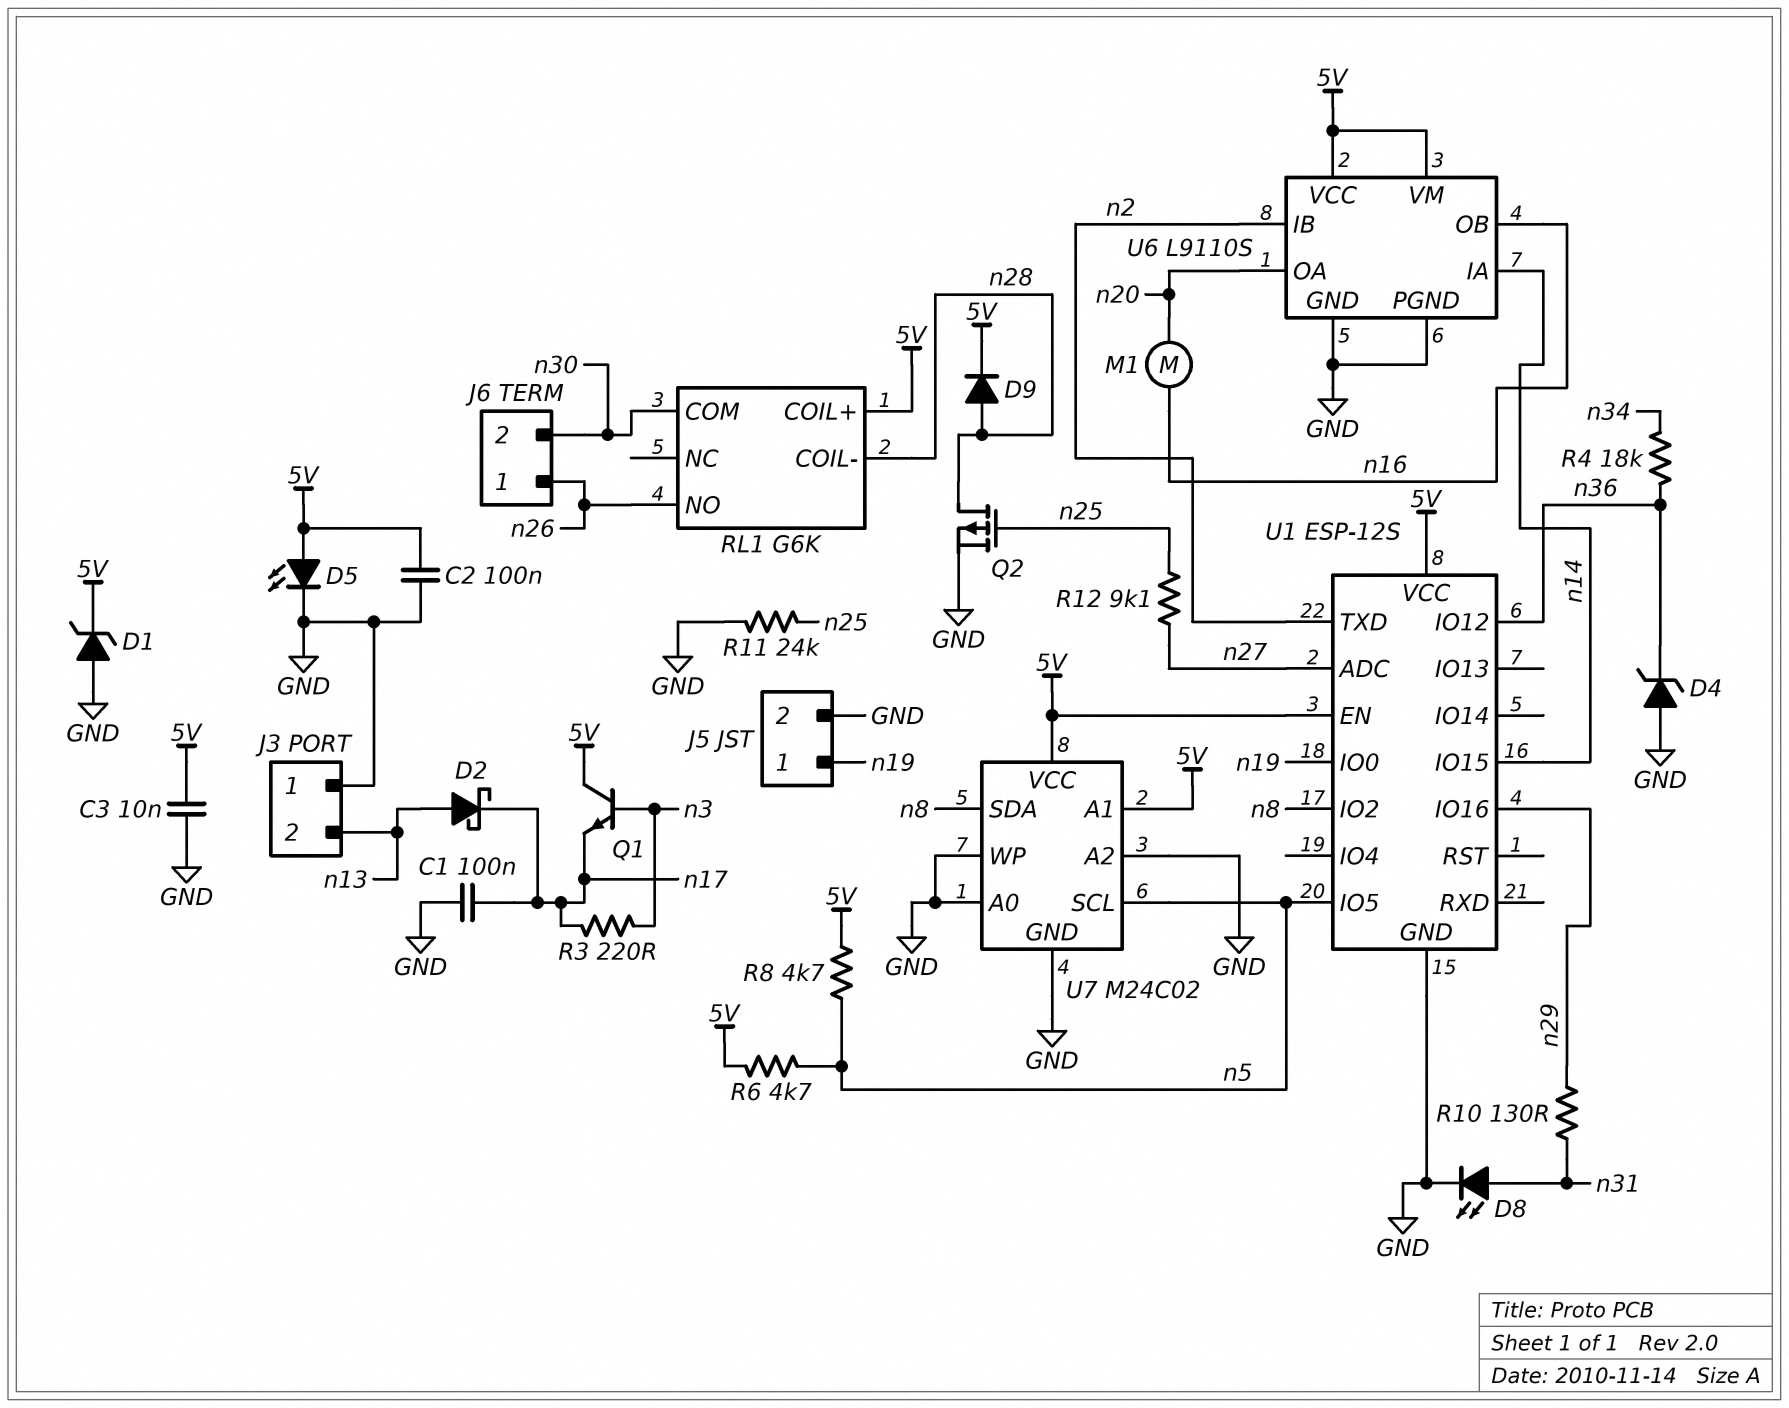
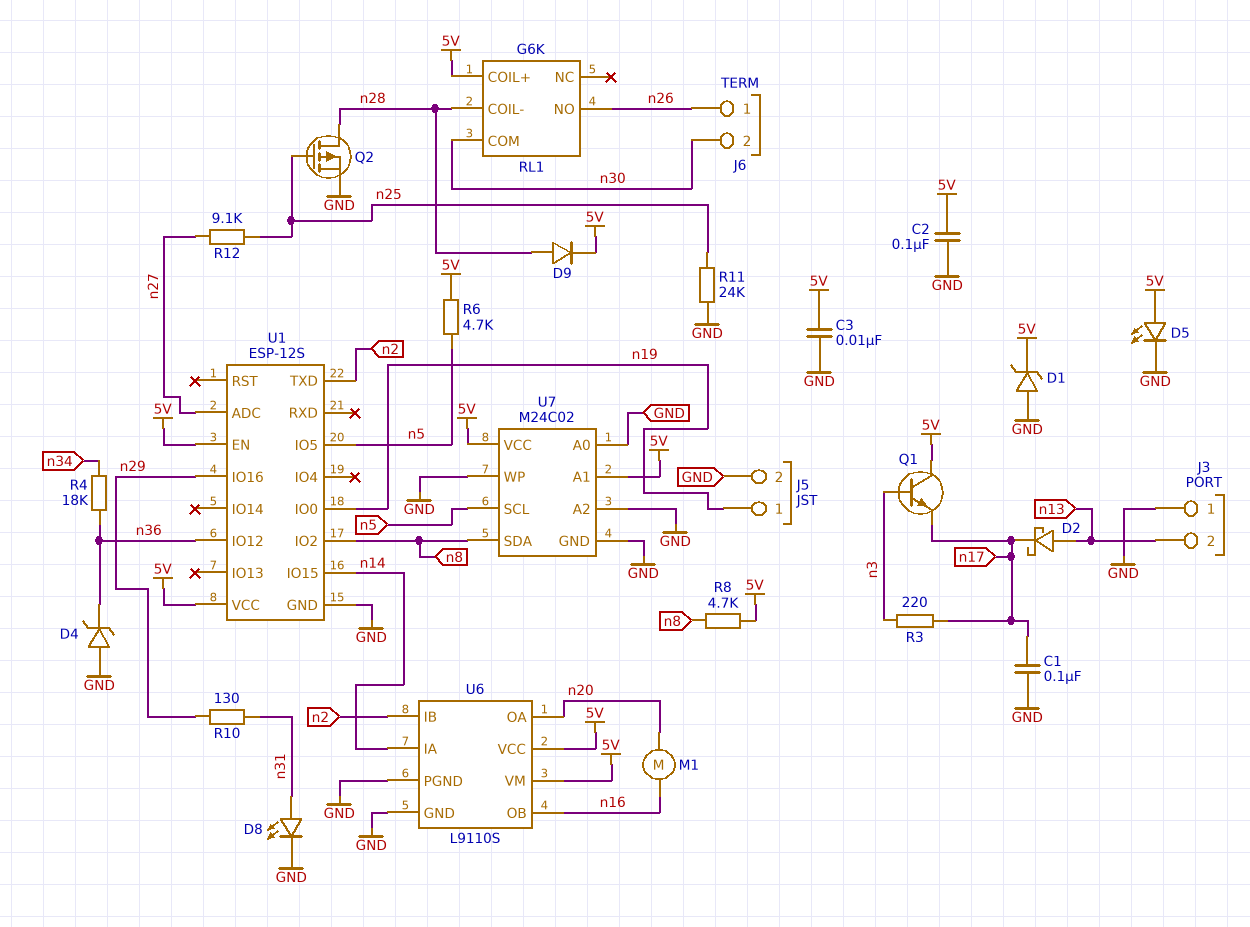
R8: 4.7k (5V, n5) -> 4.7k (5V, n8)

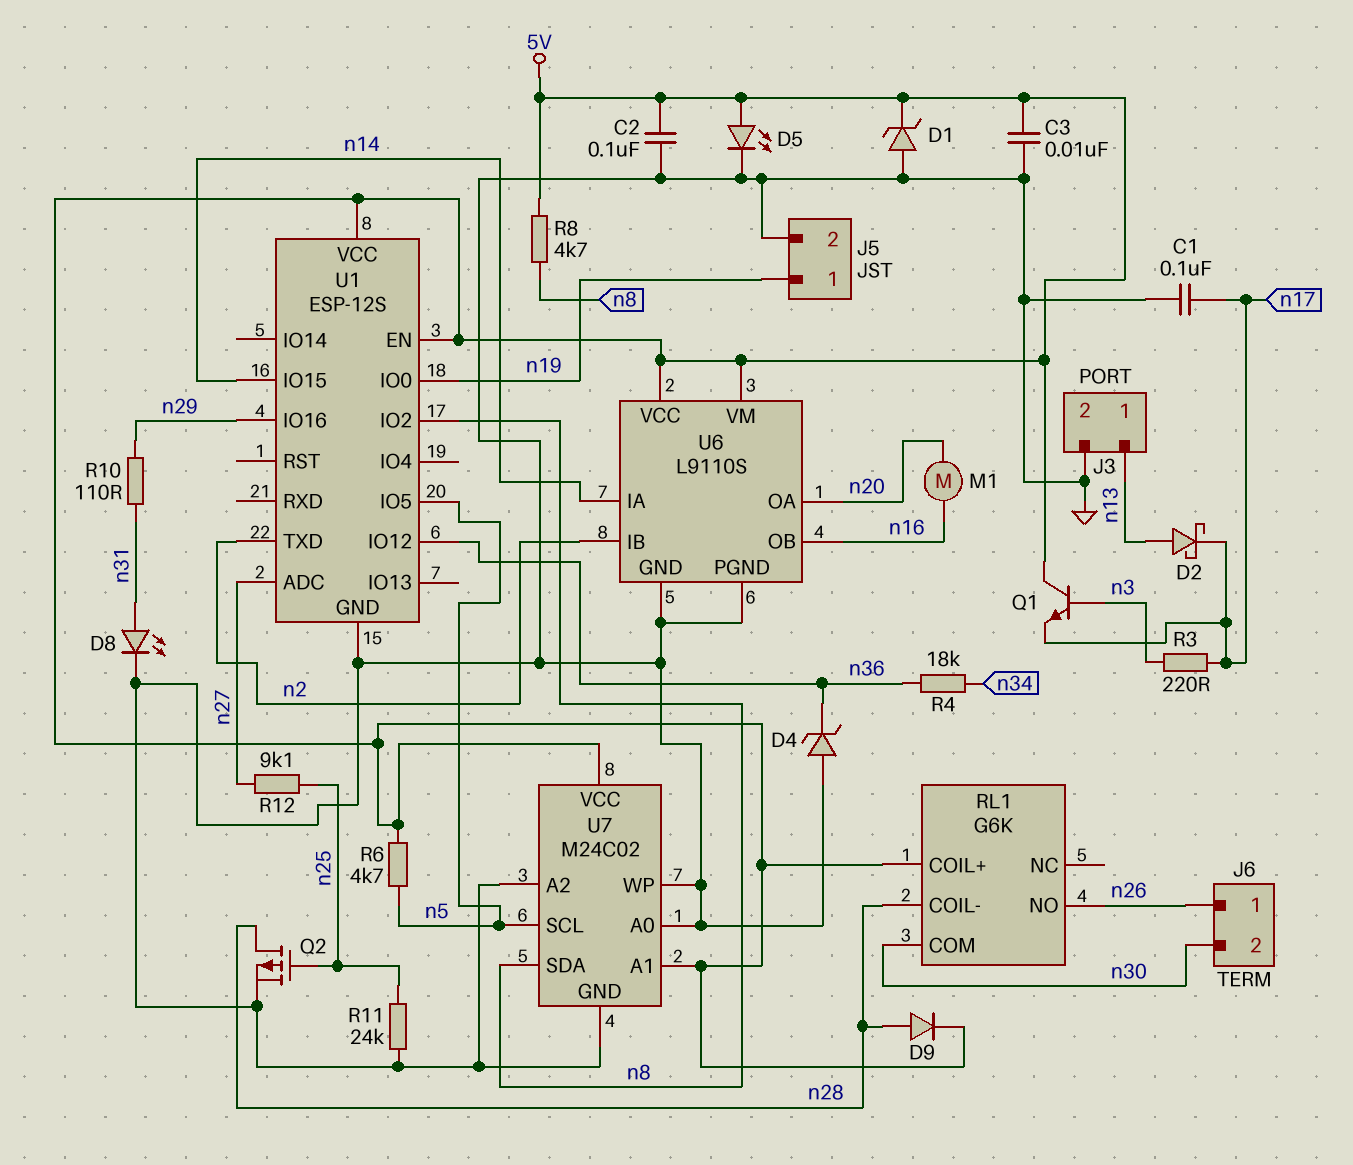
J3 pin 1: GND -> n13
J3 pin 2: n13 -> GND
R10: 130 (n29, n31) -> 110 (n29, n31)

